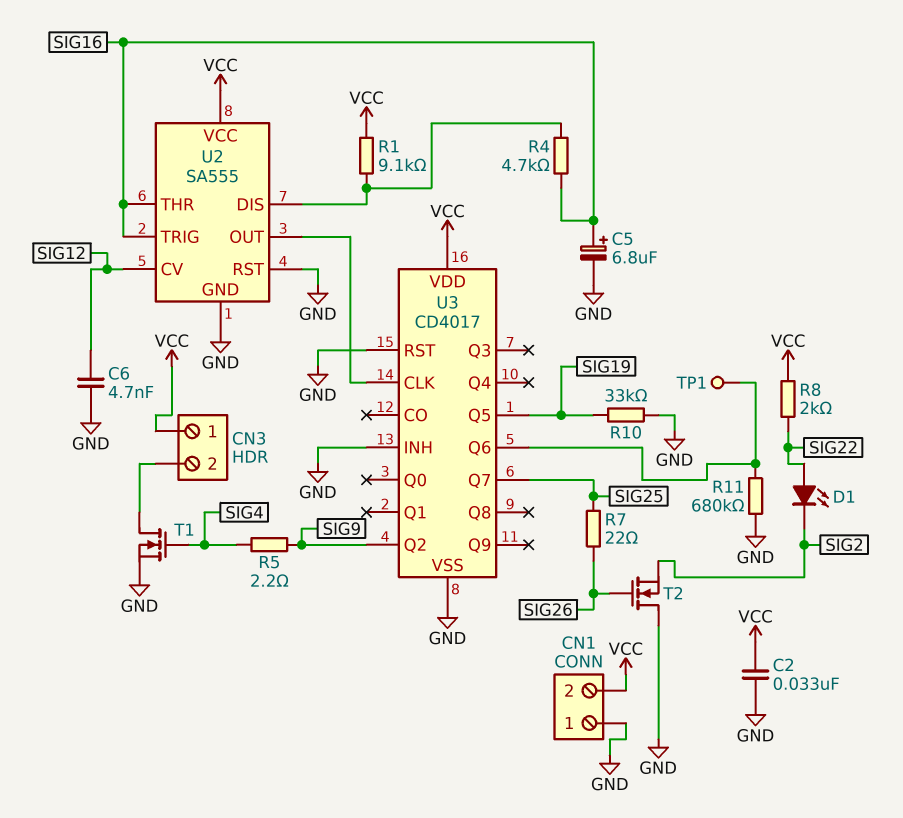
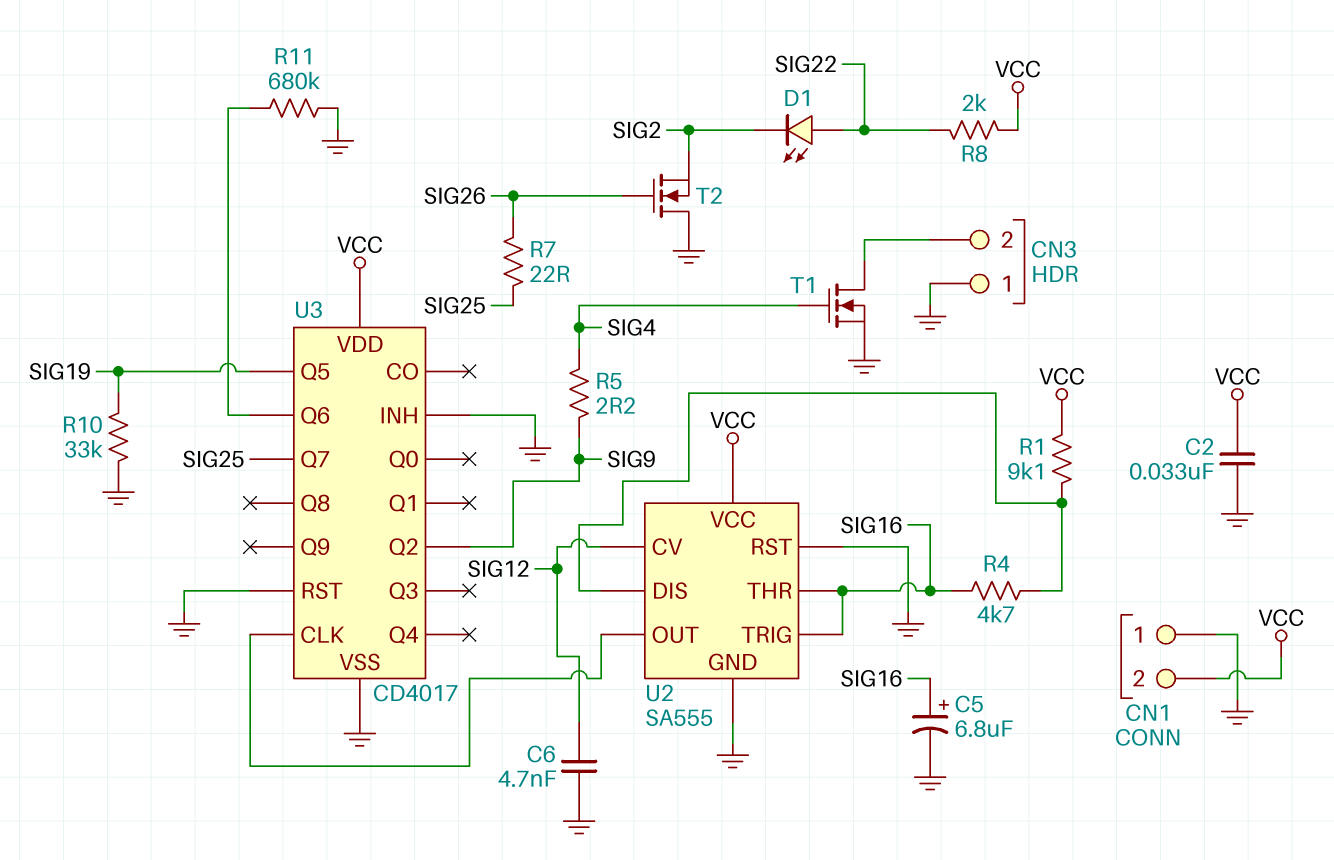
CN3 pin 1: VCC -> GND
TP1: test point (U3/Q6) -> none

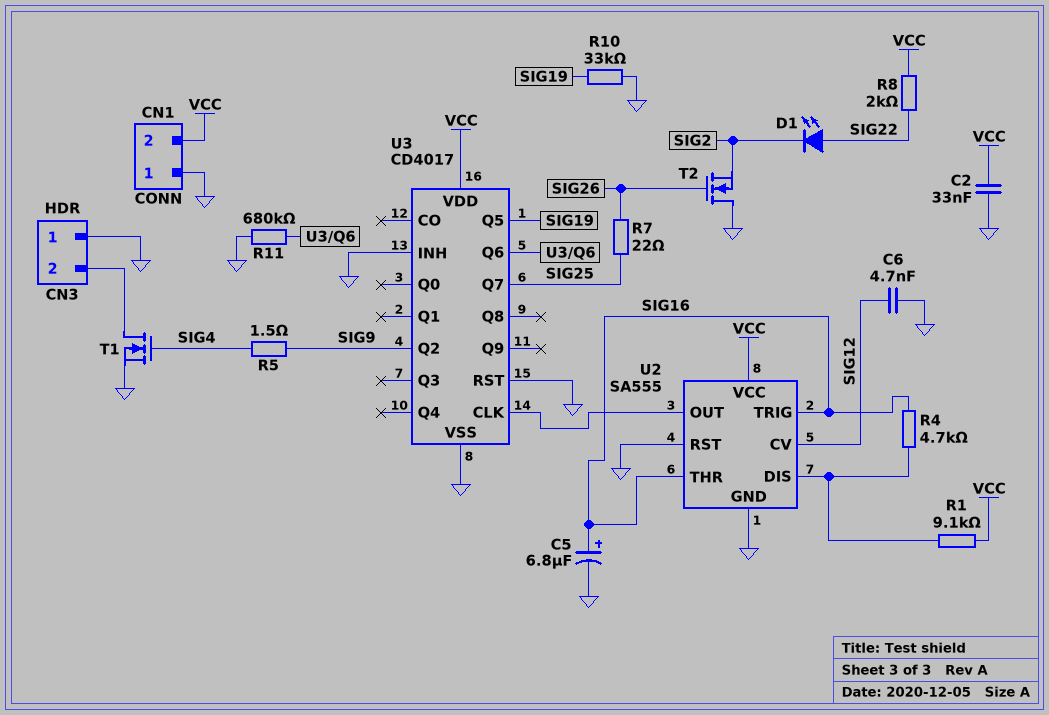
R5: 2.2 (SIG4, SIG9) -> 1.5 (SIG4, SIG9)

